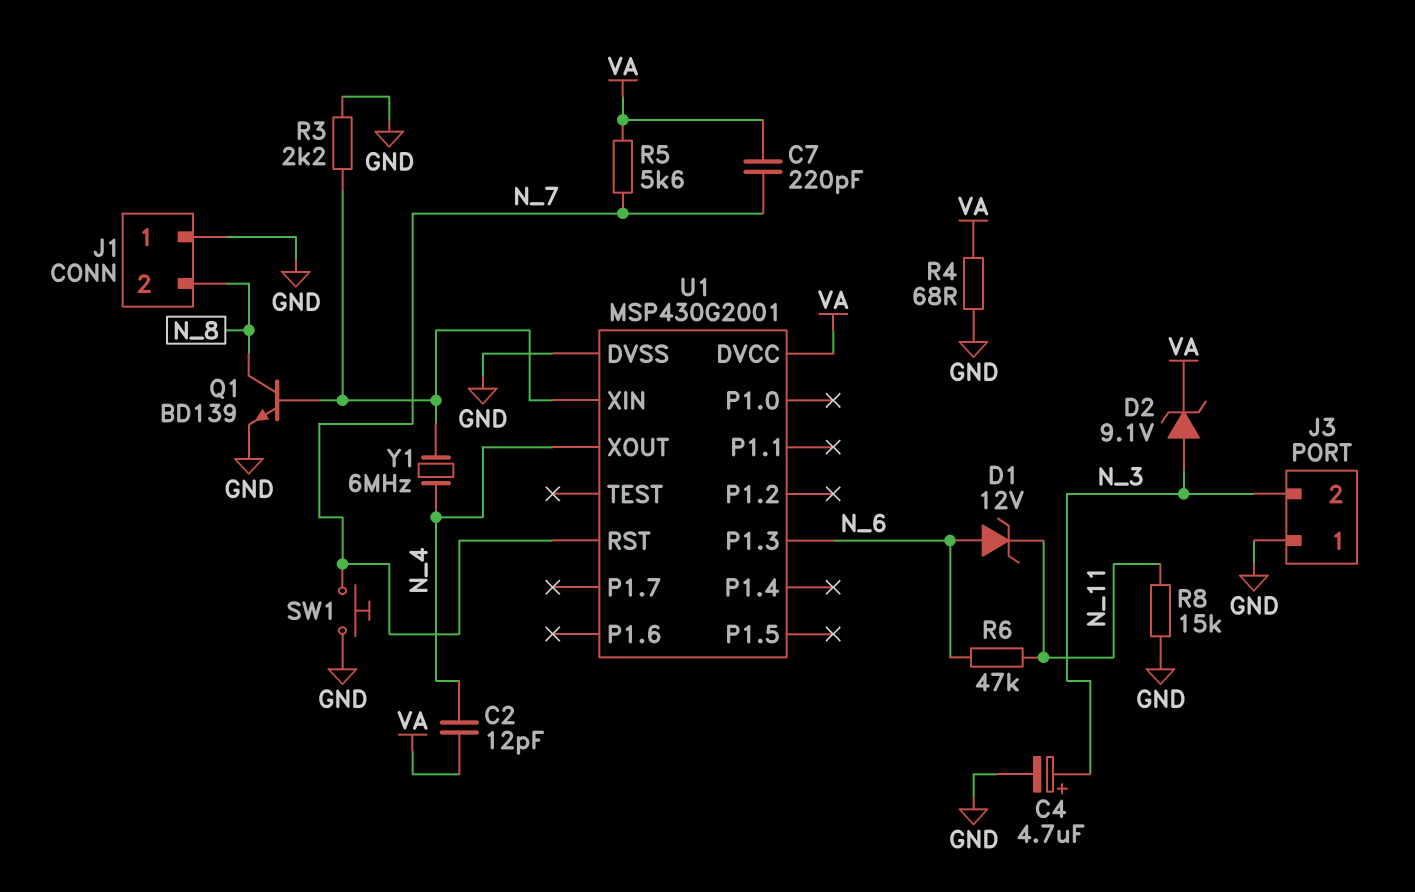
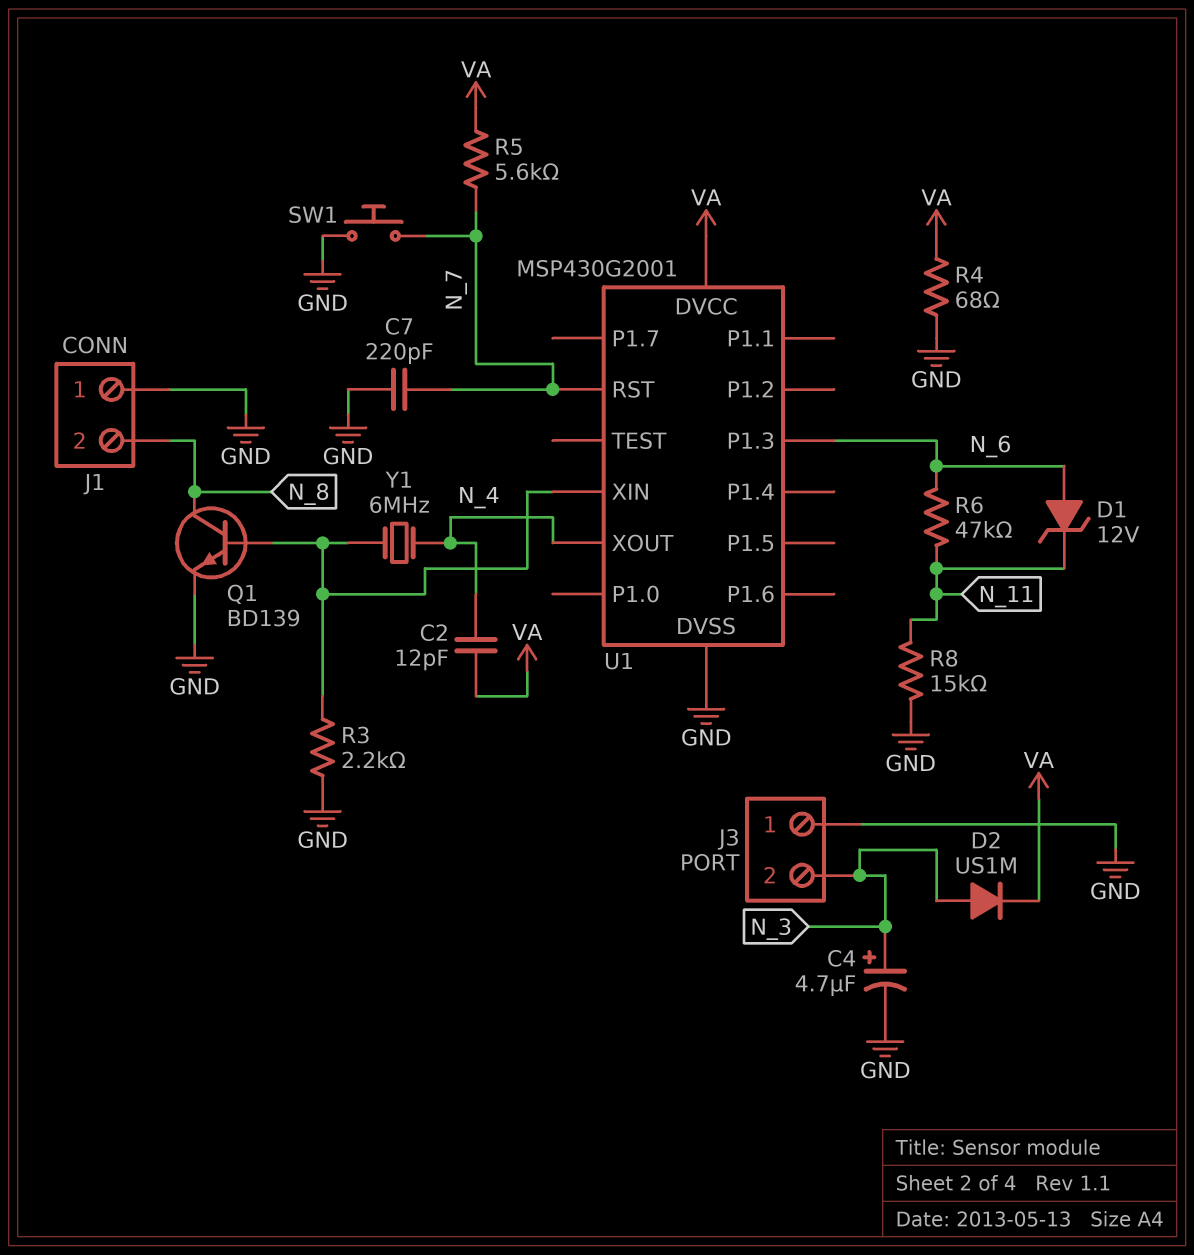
C7: 220pF (N_7, VA) -> 220pF (GND, N_7)
D2: zener 9.1V (A N_3, K VA) -> diode US1M (A N_3, K VA)

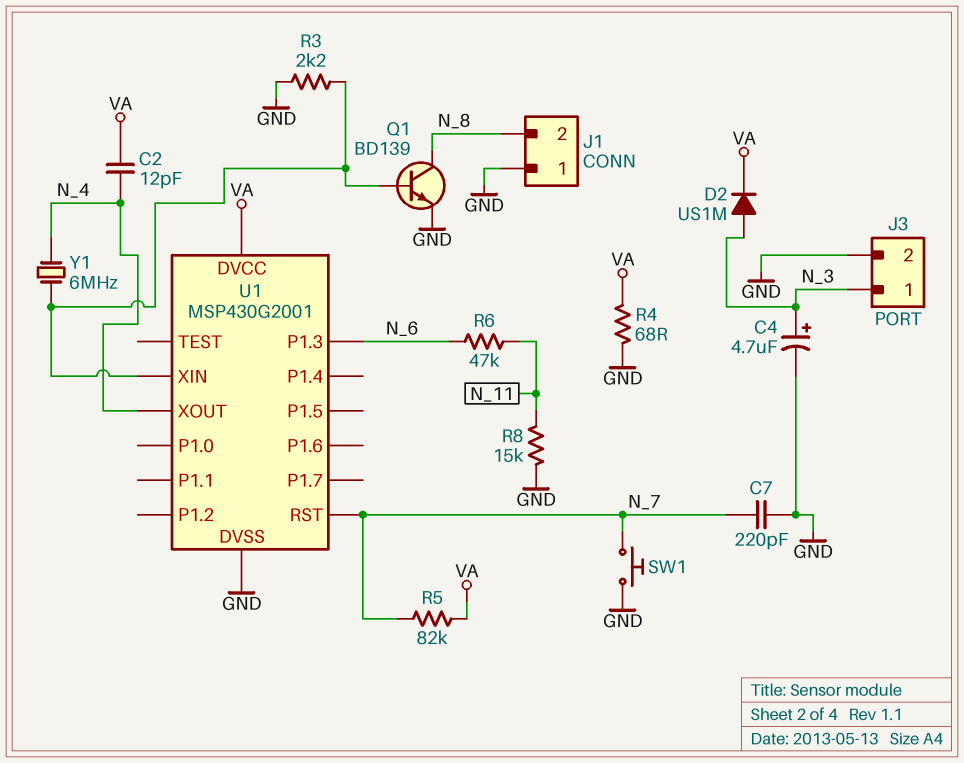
D1: zener 12V (A N_6, K N_11) -> none
J3 pin 1: GND -> N_3
J3 pin 2: N_3 -> GND
R5: 5.6k (N_7, VA) -> 82k (N_7, VA)

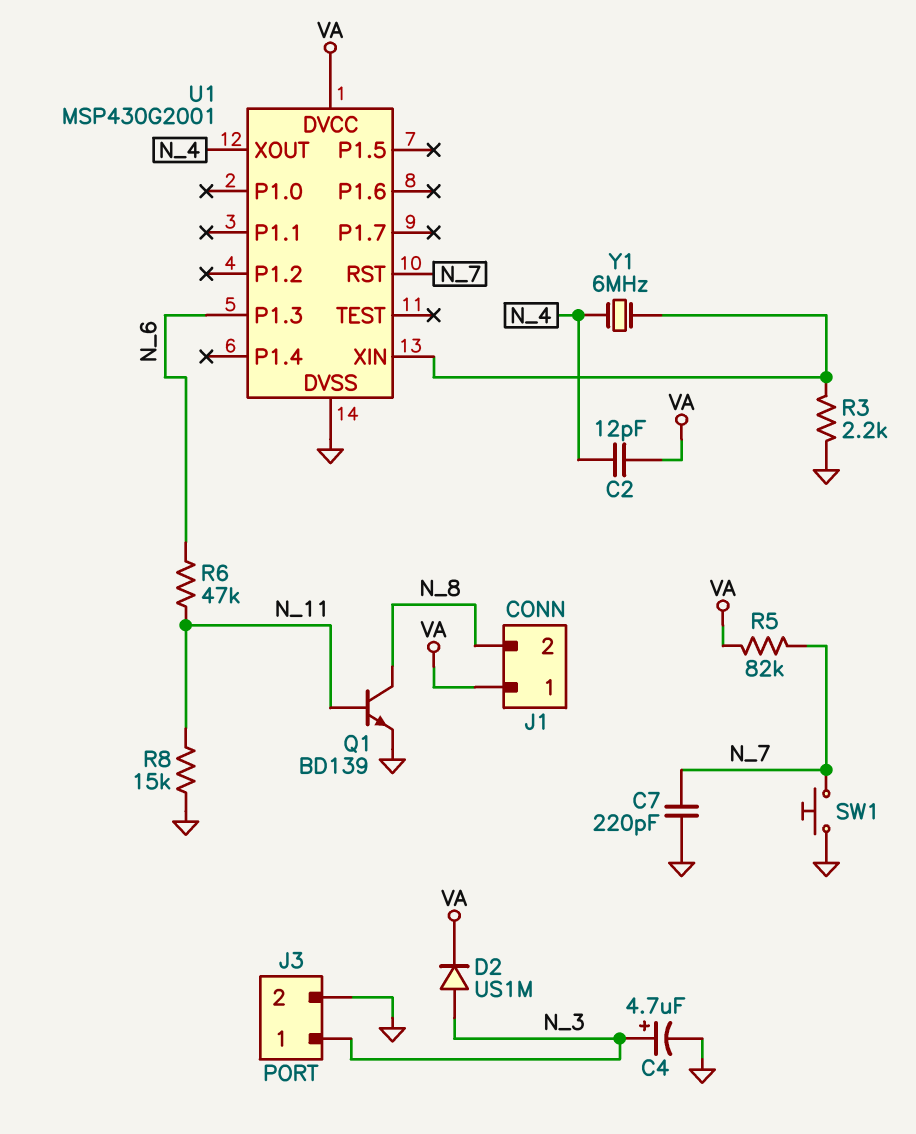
J1 pin 1: GND -> VA
Q1: NPN BD139 (B U1/XIN, C N_8, E GND) -> NPN BD139 (B N_11, C N_8, E GND)
R4: 68 (GND, VA) -> none

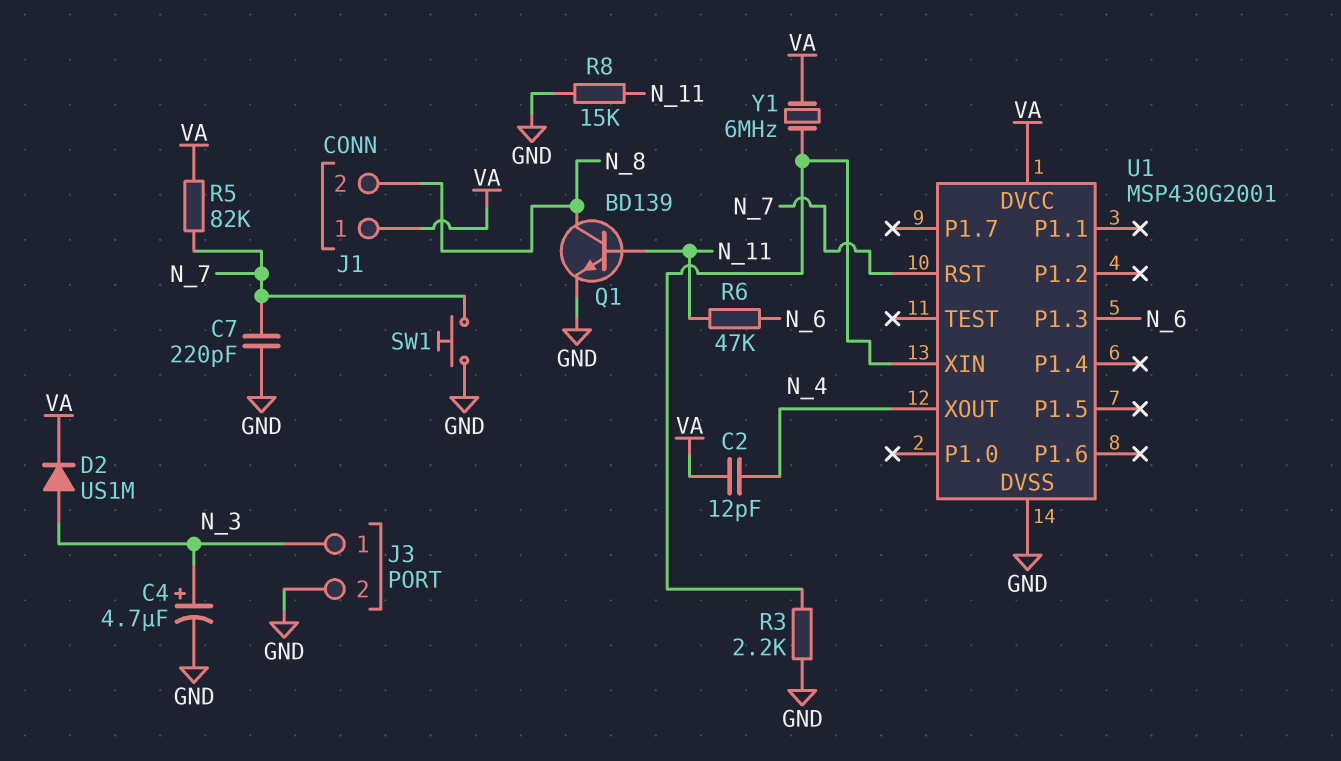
Y1: 6MHz (N_4, U1/XIN) -> 6MHz (U1/XIN, VA)

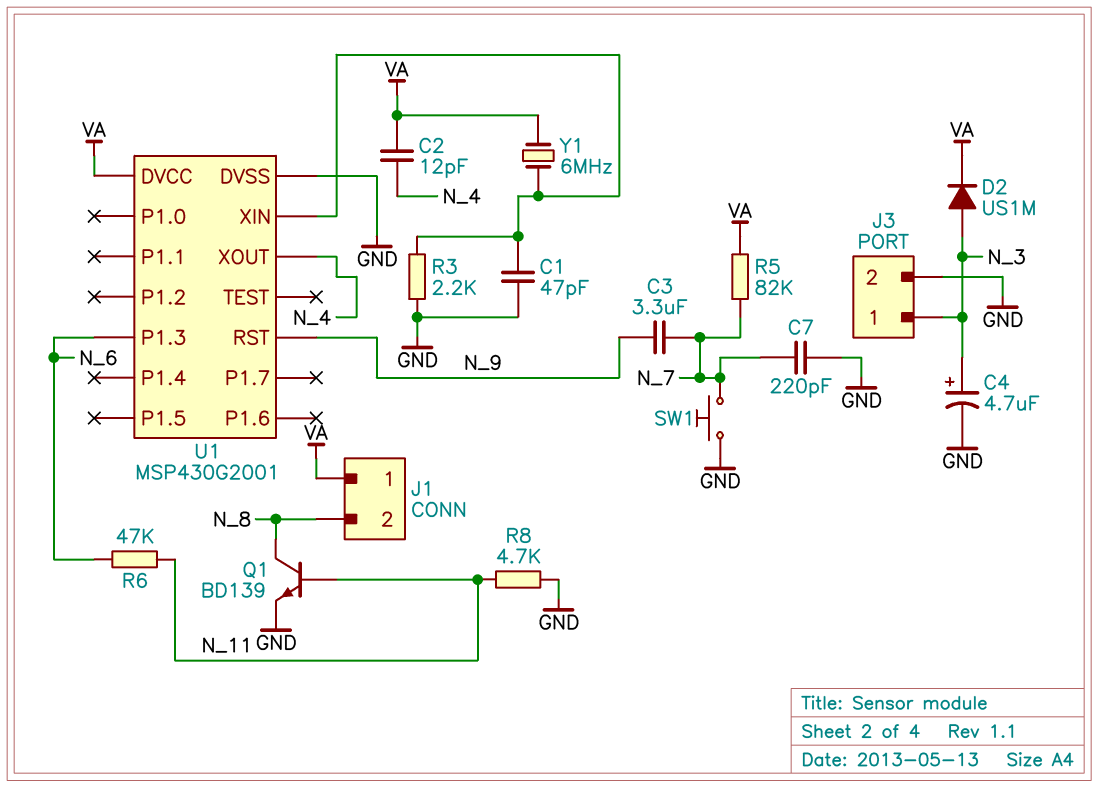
C1: none -> 47pF (GND, U1/XIN)
C3: none -> 3.3uF (N_7, N_9)
R8: 15k (GND, N_11) -> 4.7k (GND, N_11)
U1 pin RST: N_7 -> N_9

